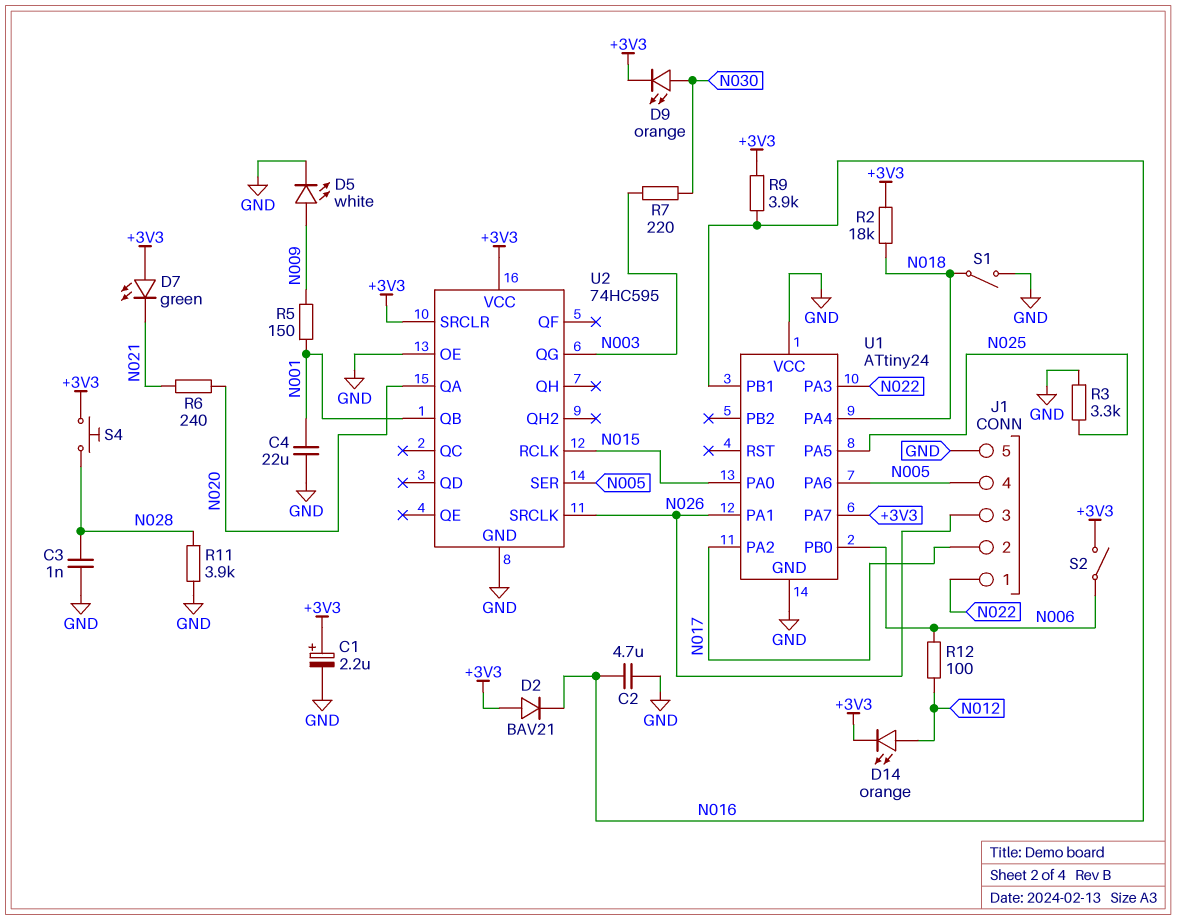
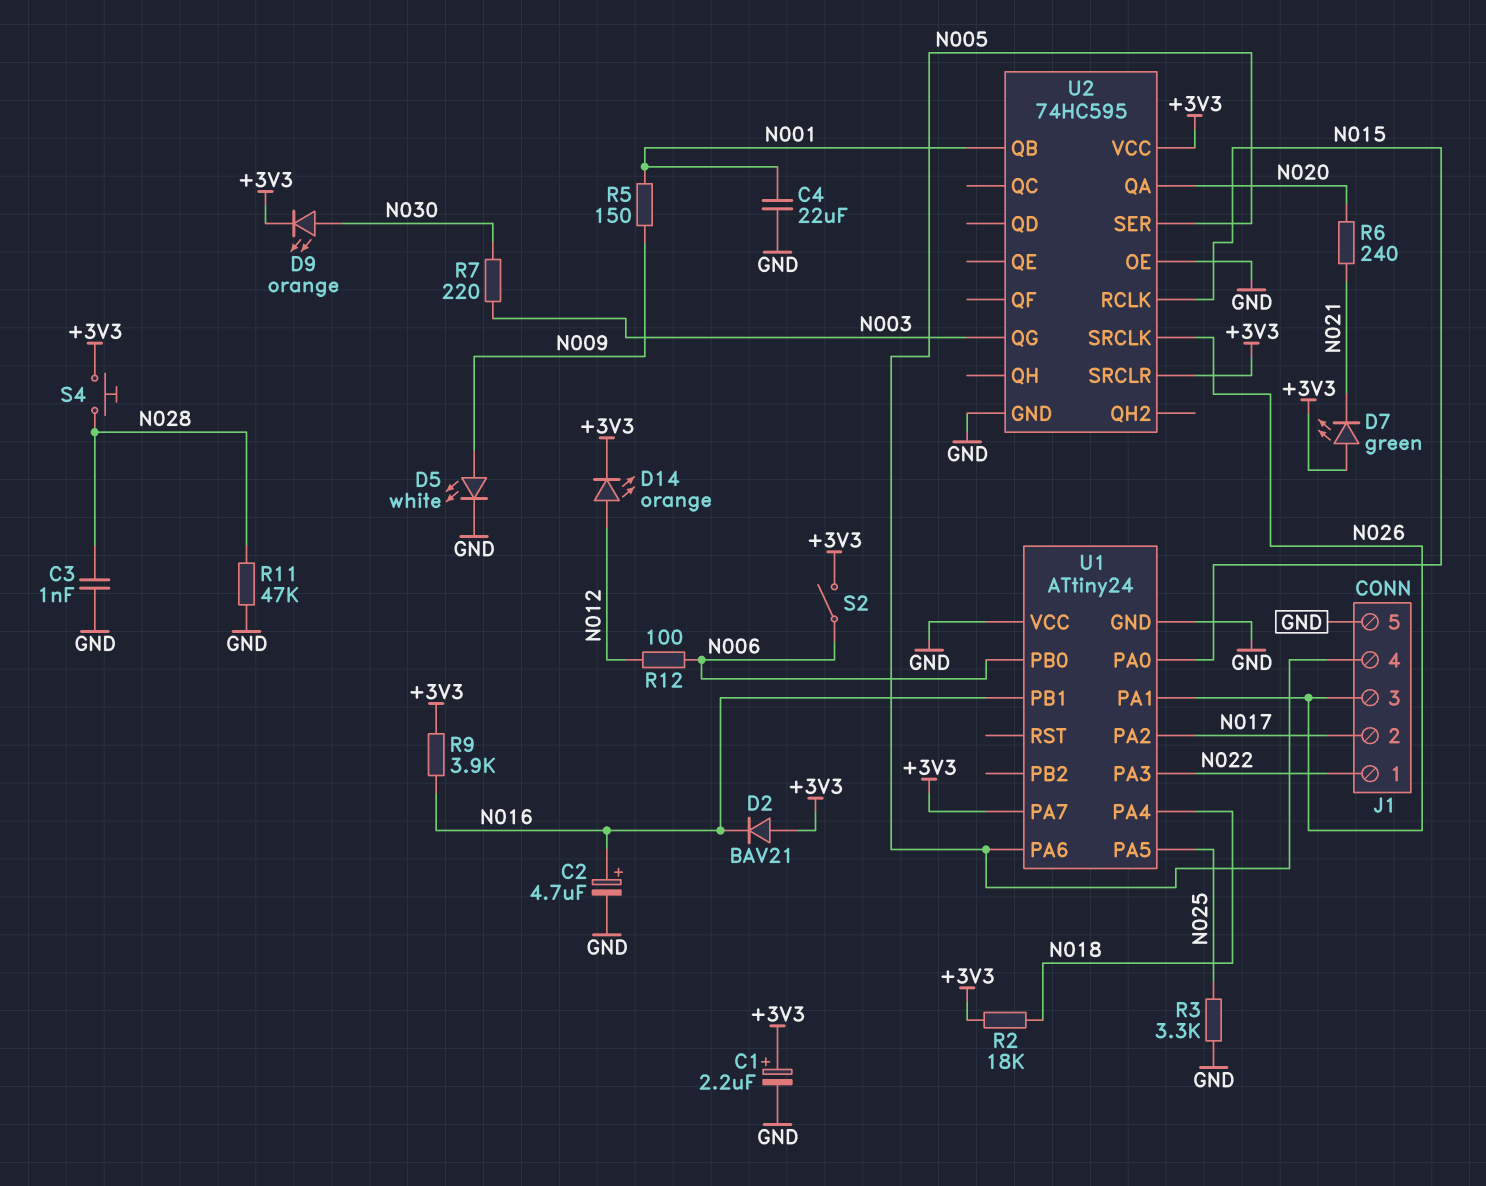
C2: 4.7uF (GND, N016) -> 4.7uF (plus N016, minus GND)
R11: 3.9k (GND, N028) -> 47k (GND, N028)
S1: switch (GND, N018) -> none

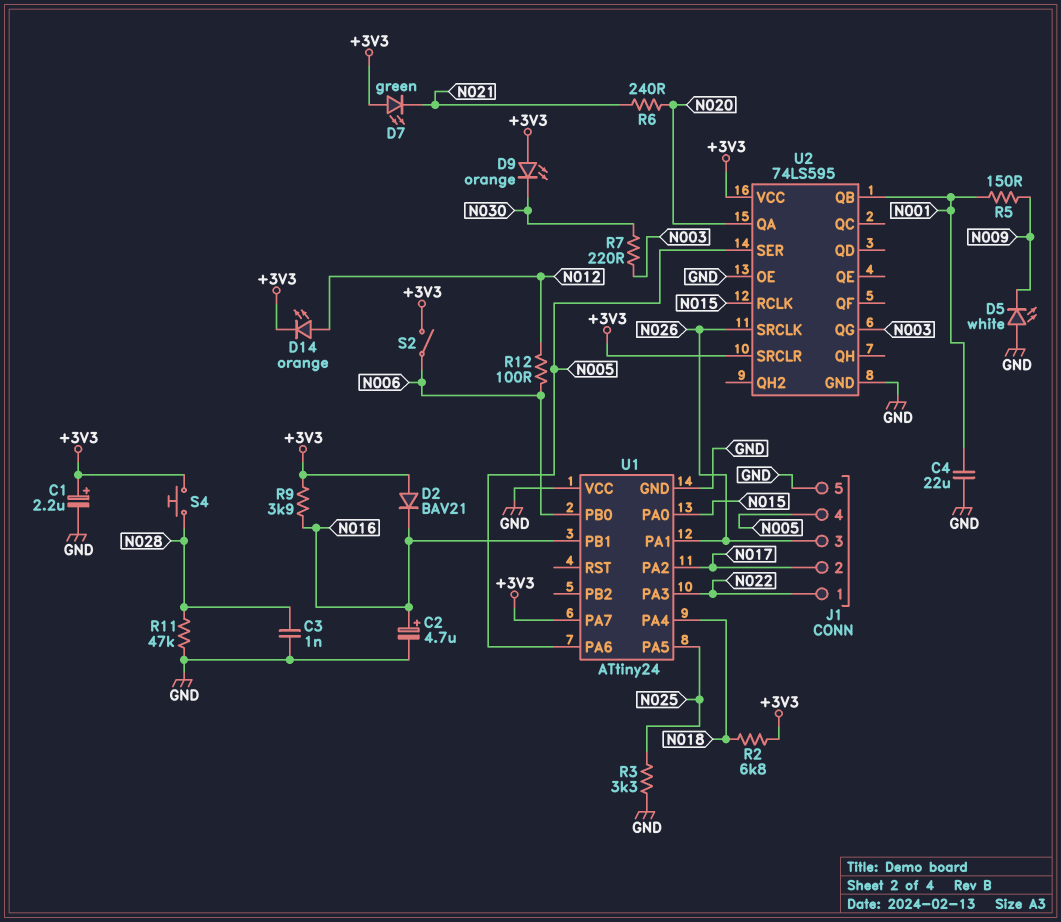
D5: LED white (A N009, K GND) -> LED white (A GND, K N009)
D9: LED orange (A N030, K +3V3) -> LED orange (A +3V3, K N030)
R2: 18k (+3V3, N018) -> 6.8k (+3V3, N018)
U2: 74HC595 -> 74LS595

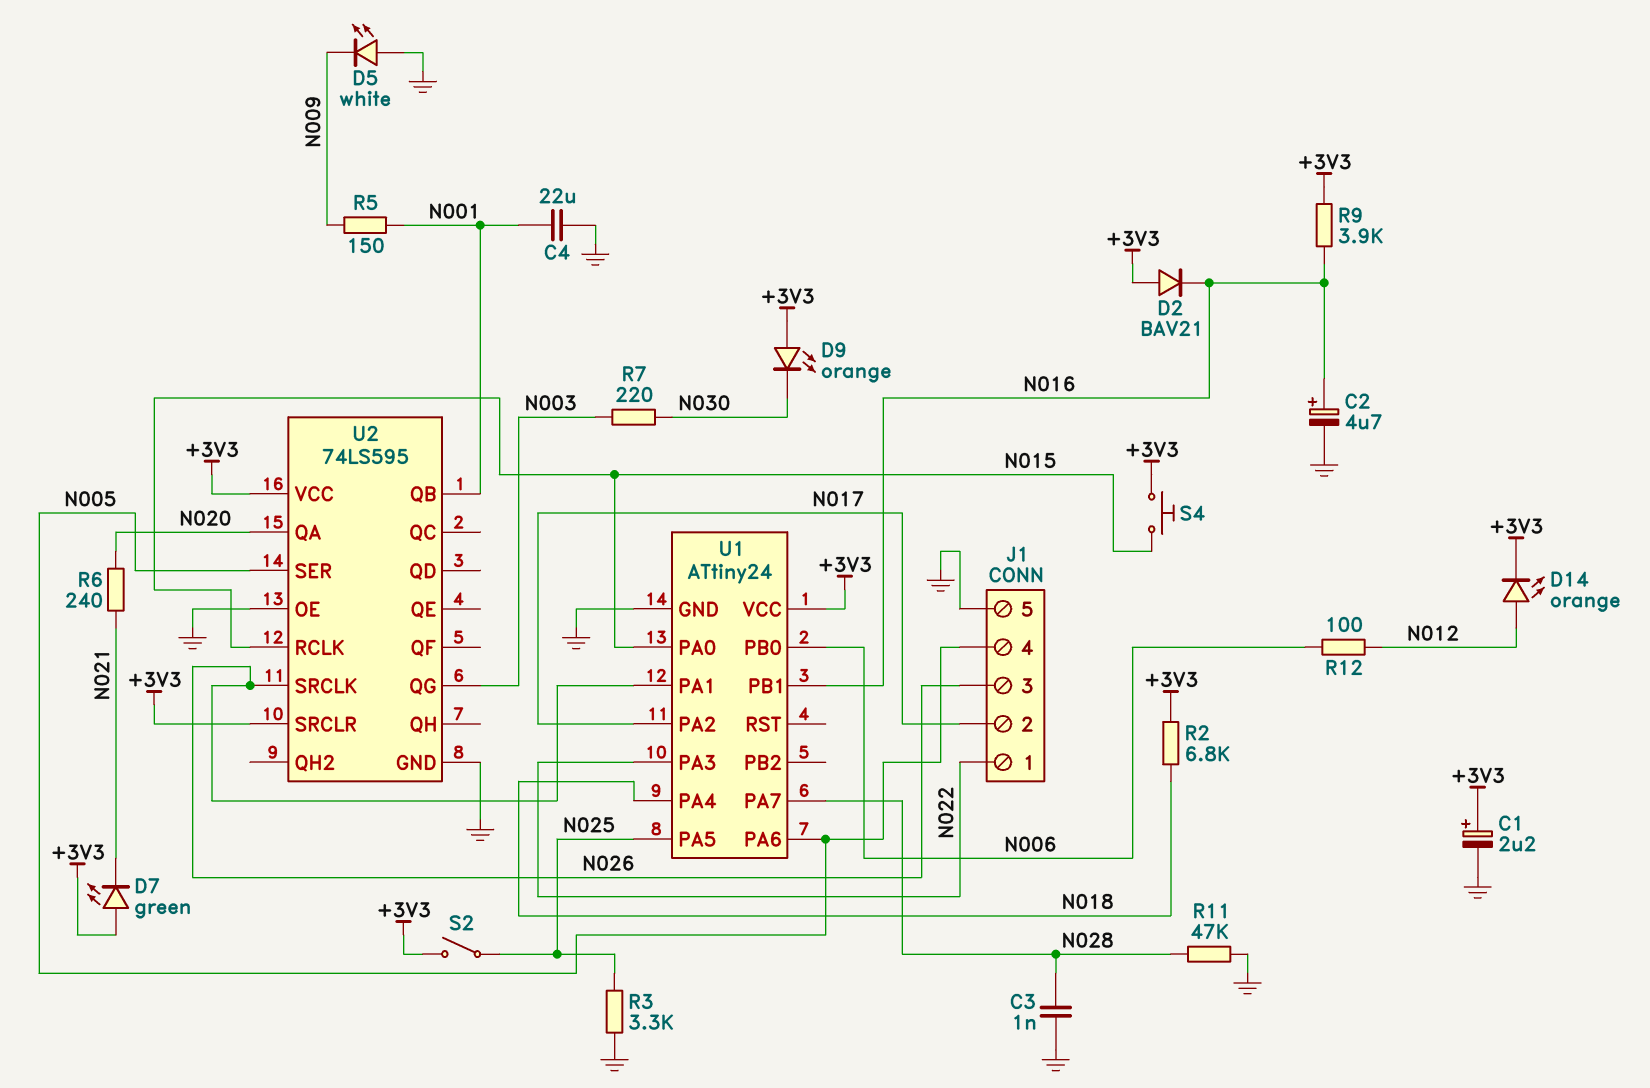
S2: switch (+3V3, N006) -> switch (+3V3, N025)
S4: button (+3V3, N028) -> button (+3V3, N015)
U1 pin PA7: +3V3 -> N028
U1 pin VCC: GND -> +3V3

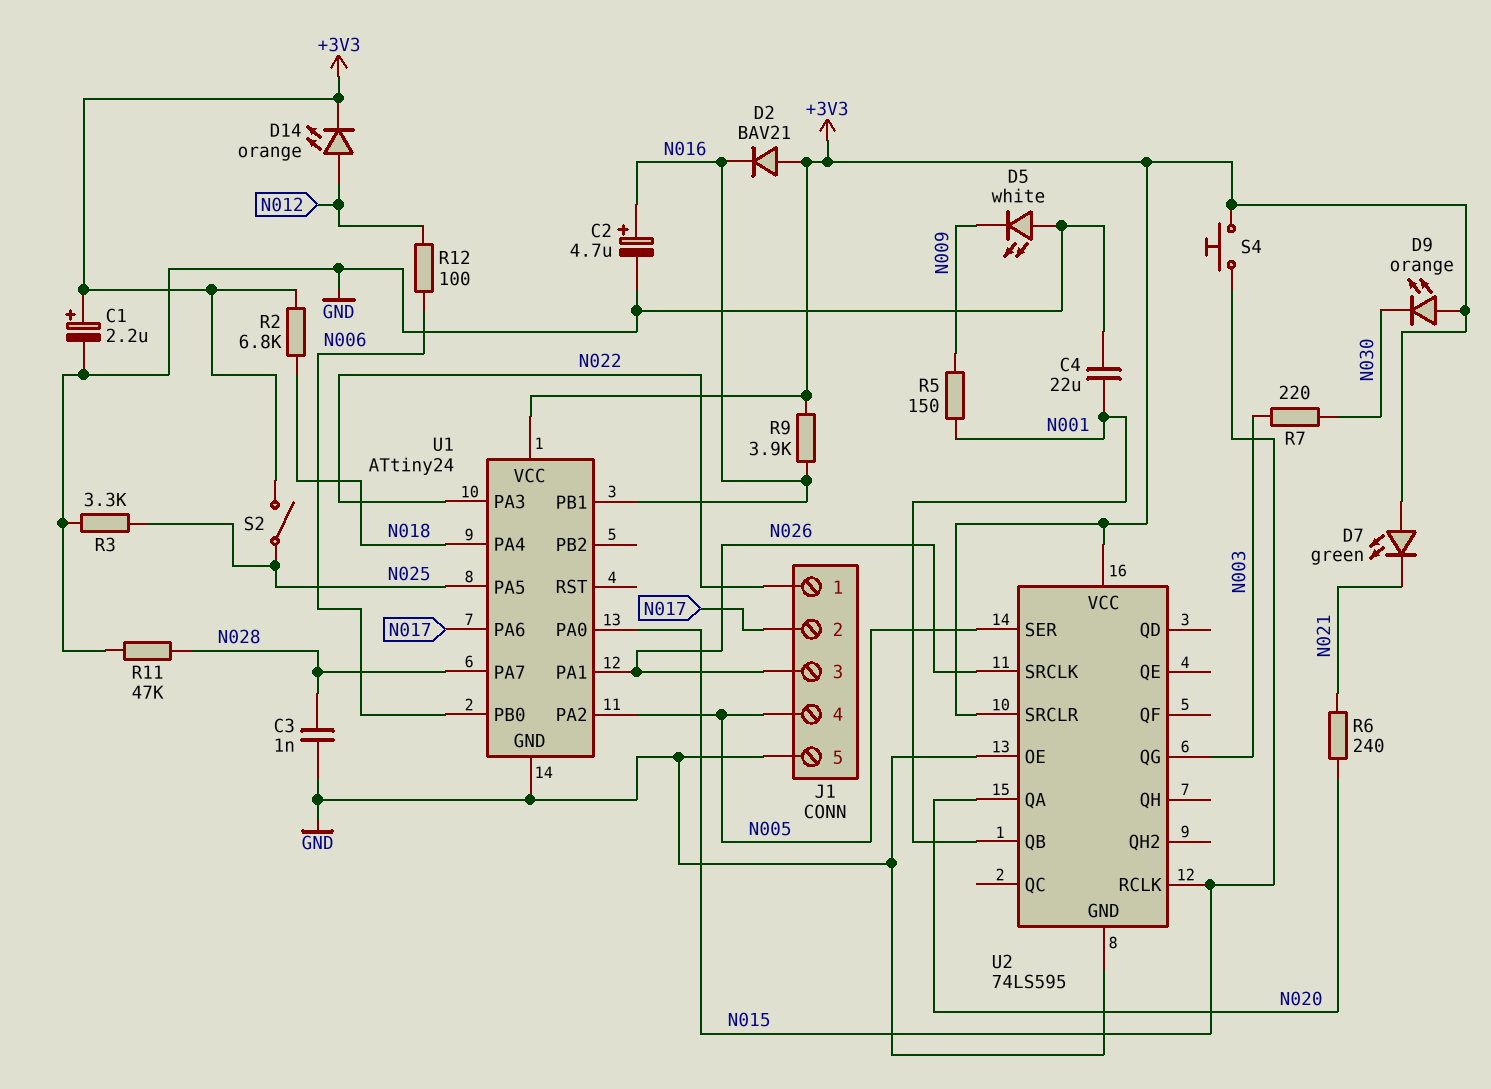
U1 pin PA2: N017 -> N005
U1 pin PA6: N005 -> N017

